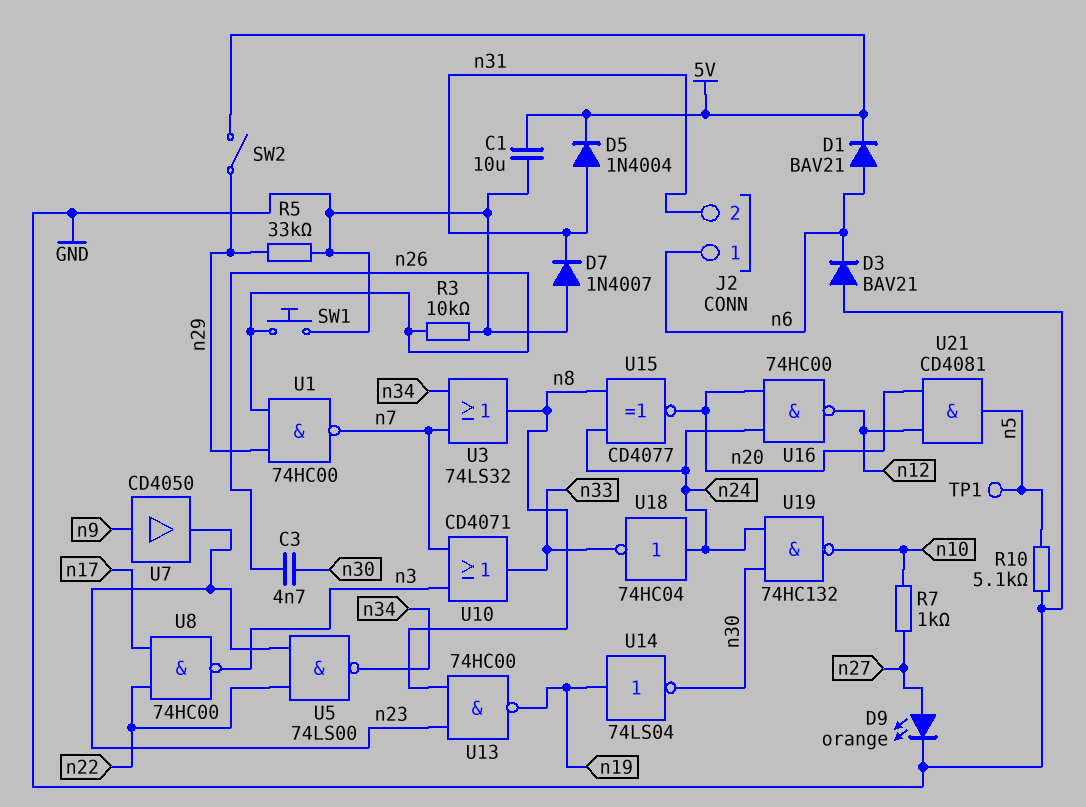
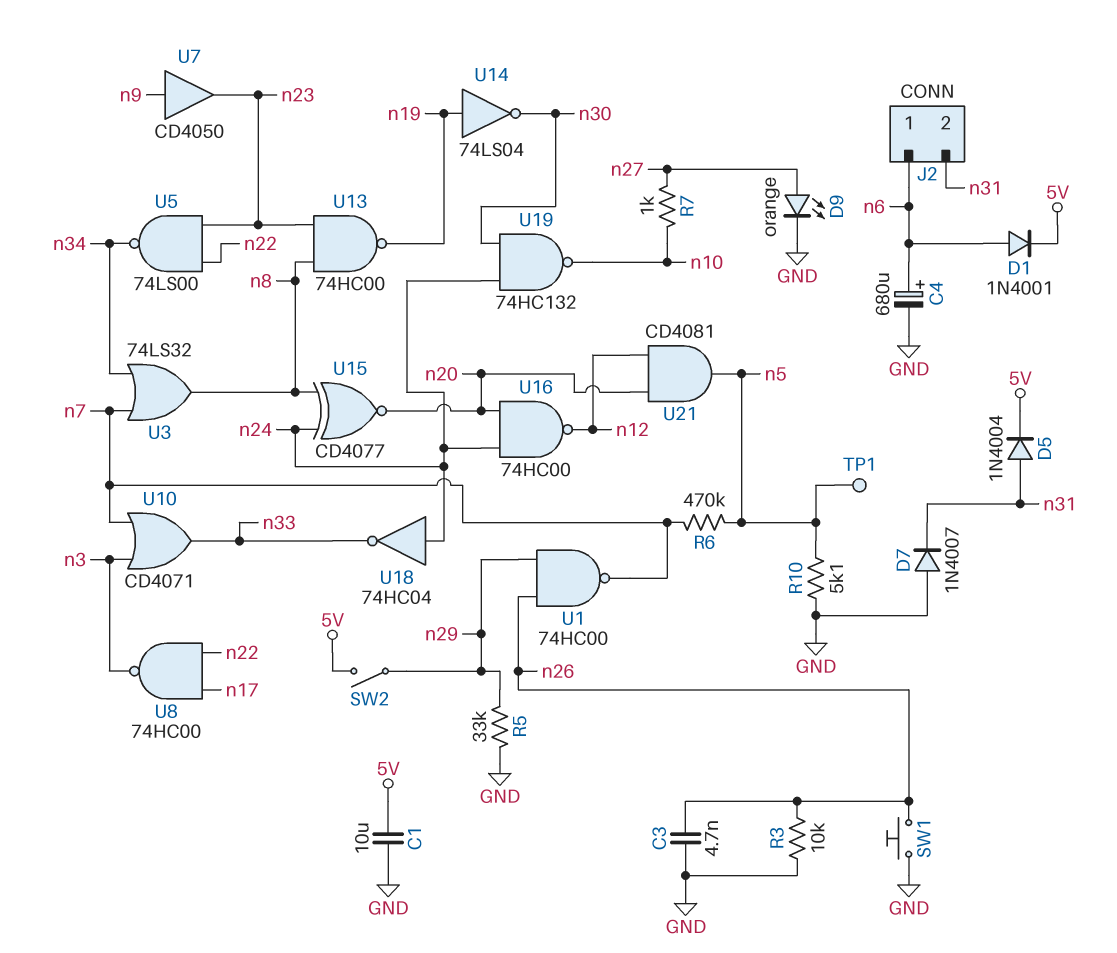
C3: 4.7nF (n26, n30) -> 4.7nF (GND, n26)
C4: none -> 680uF (plus n6, minus GND)
D1: diode BAV21 (A n6, K 5V) -> diode 1N4001 (A n6, K 5V)
D3: diode BAV21 (A GND, K n6) -> none
R6: none -> 470k (n5, n7)

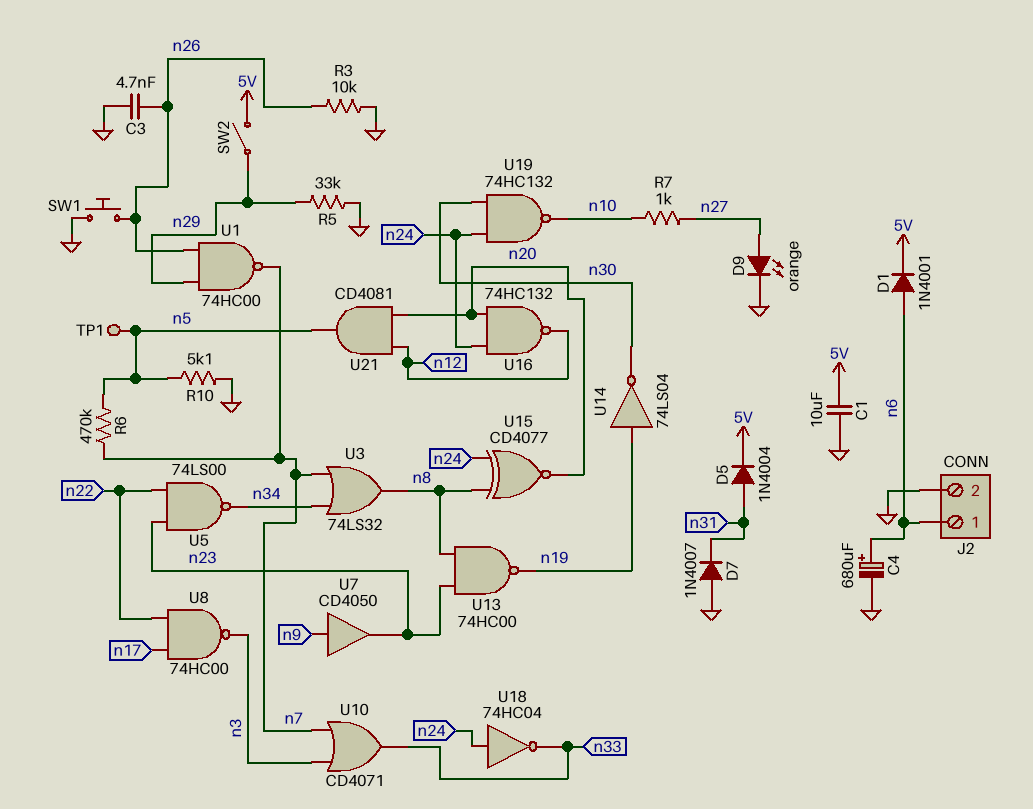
J2 pin 2: n31 -> GND
U16: NAND 74HC00 (in n20, in n24, out n12) -> NAND 74HC132 (in n20, in n24, out n12)

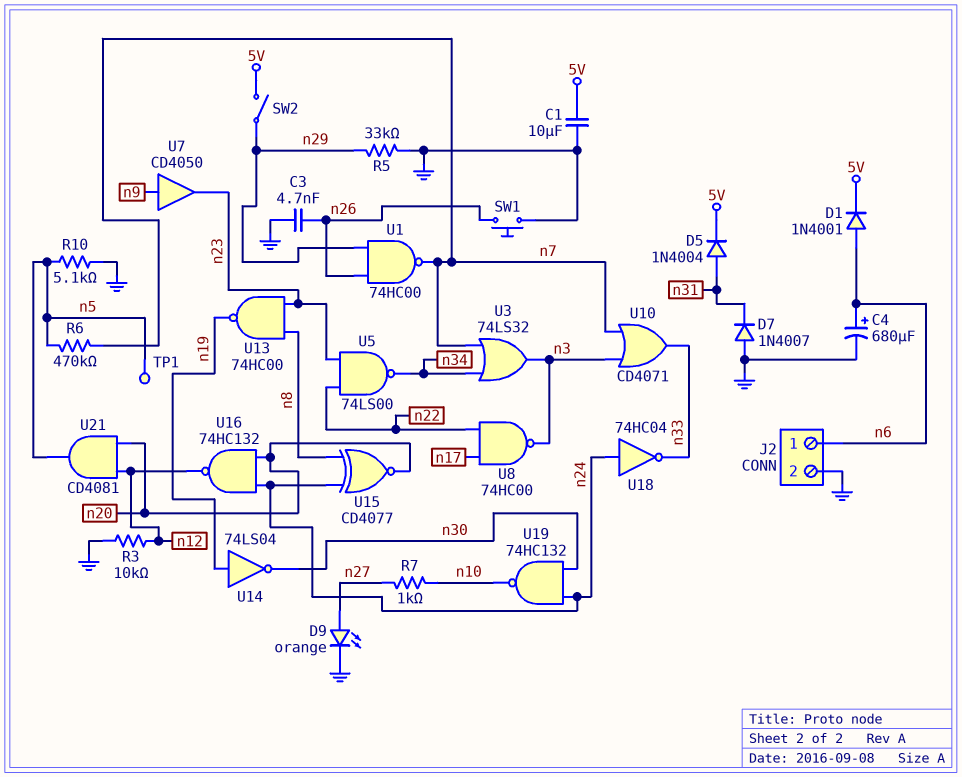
R3: 10k (GND, n26) -> 10k (GND, n12)
U3: OR 74LS32 (in n7, in n34, out n8) -> OR 74LS32 (in n7, in n34, out n3)

